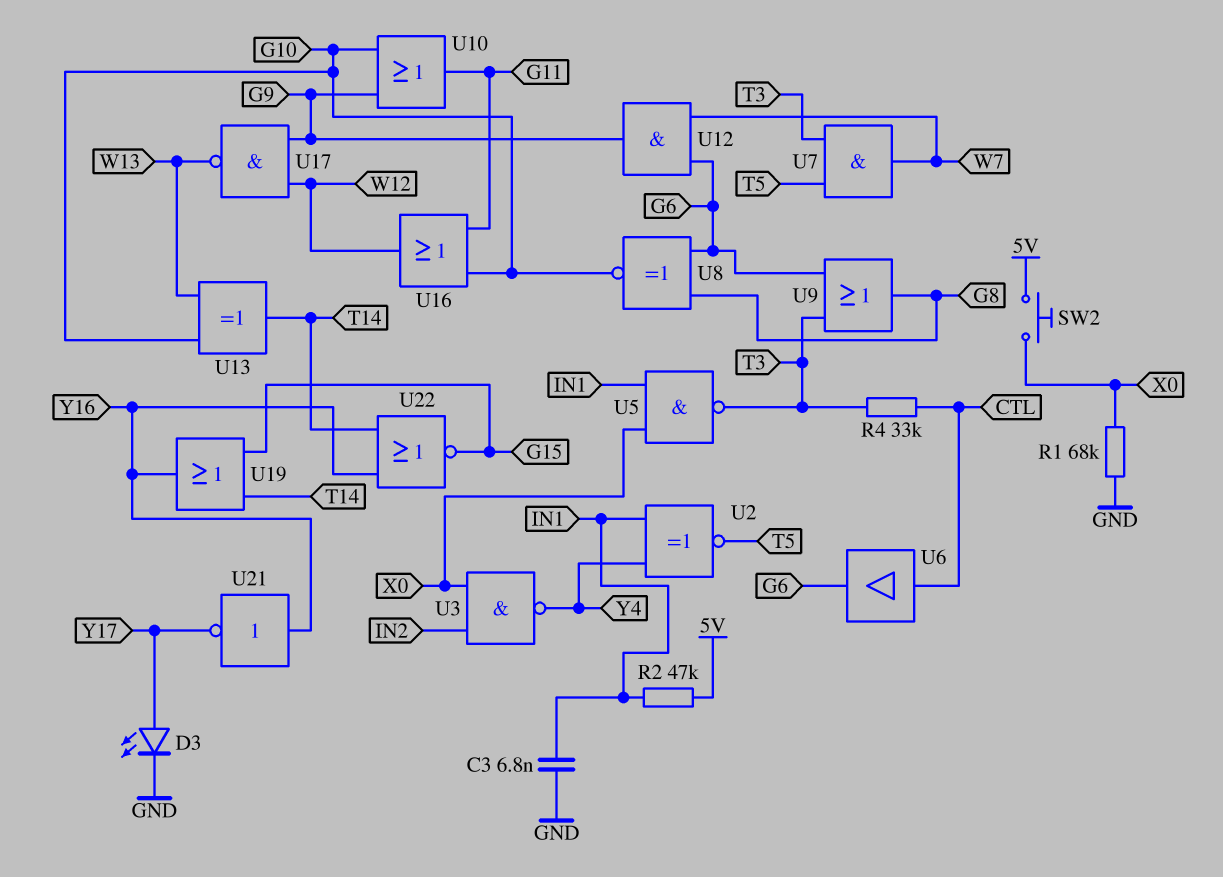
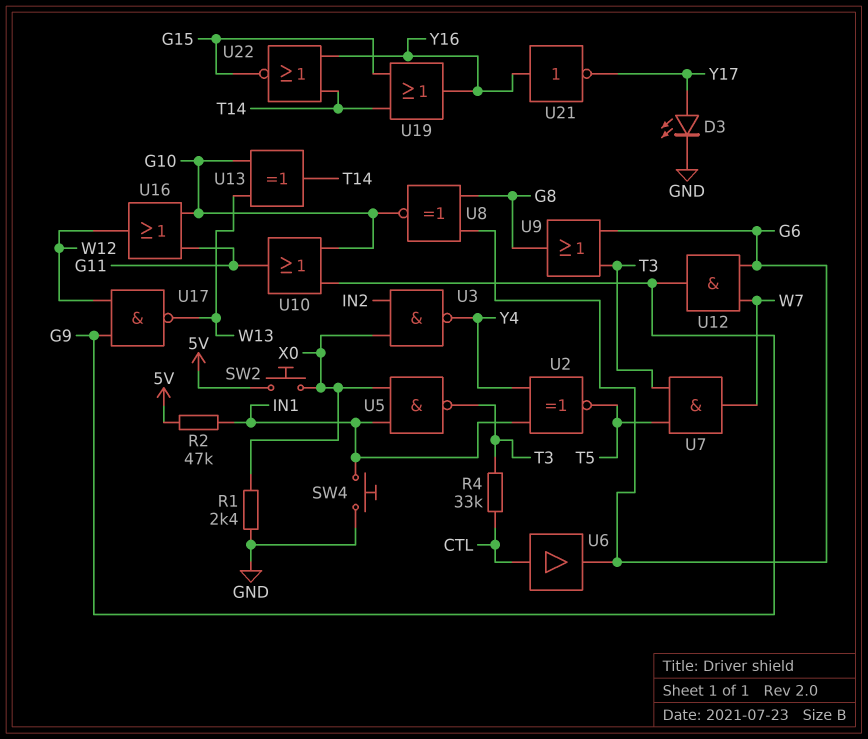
C3: 6.8nF (GND, IN1) -> none
R1: 68k (GND, X0) -> 2.4k (GND, X0)
SW4: none -> button (GND, IN1)

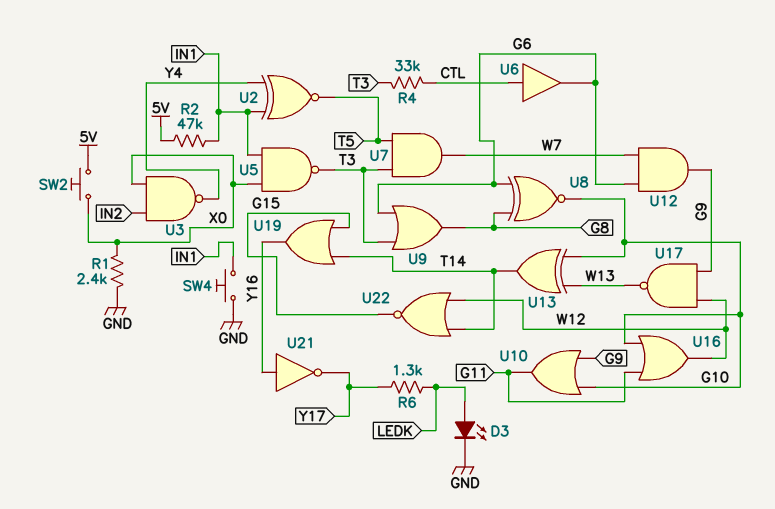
D3: LED (A Y17, K GND) -> LED (A LEDK, K GND)
R6: none -> 1.3k (LEDK, Y17)
U22: NOR (in T14, in Y16, out G15) -> NOR (in T14, in W12, out G15)

